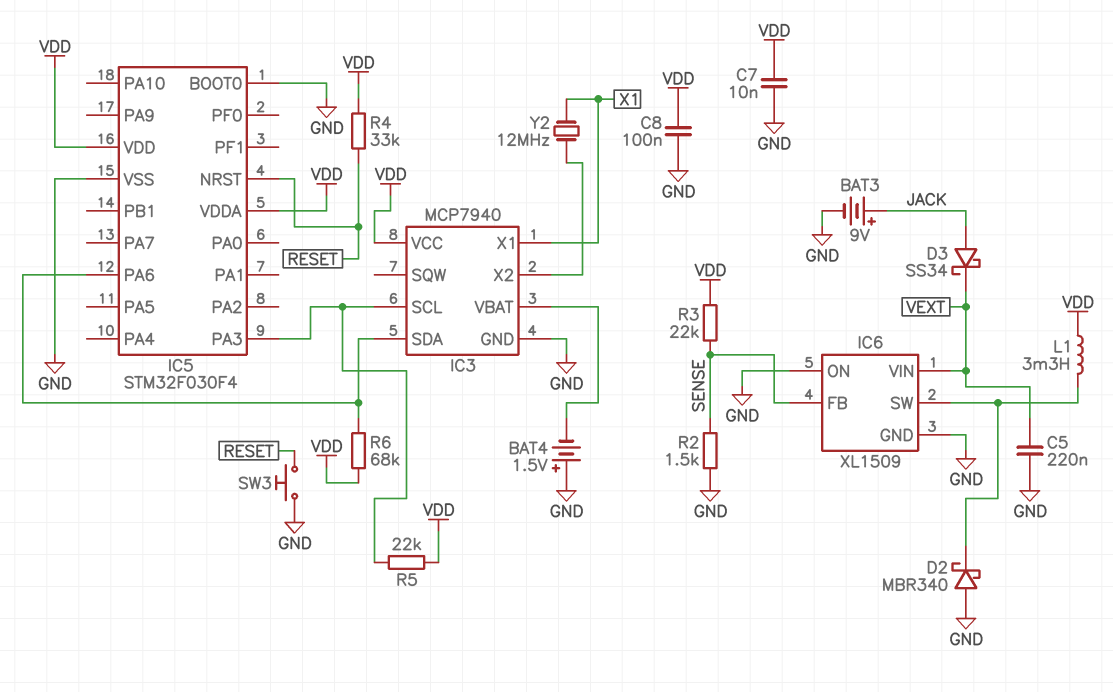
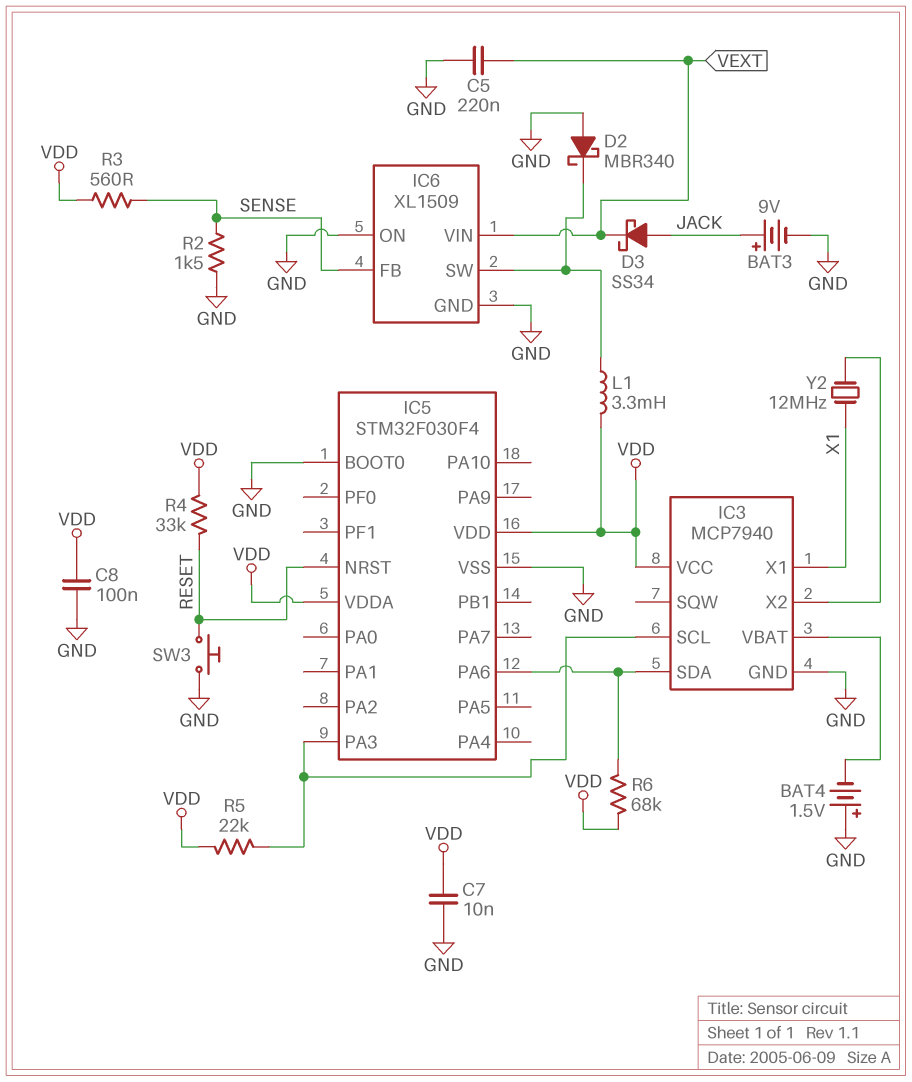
R3: 22k (SENSE, VDD) -> 560 (SENSE, VDD)

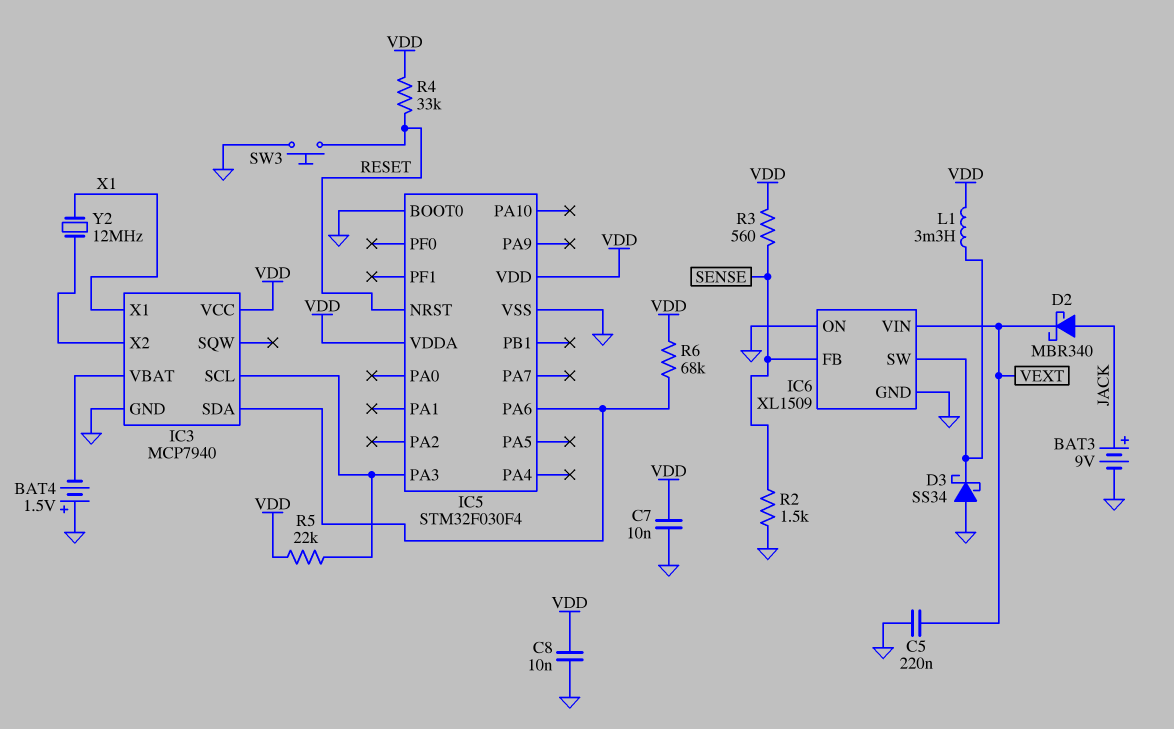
C8: 100nF (GND, VDD) -> 10nF (GND, VDD)
D2: schottky MBR340 (A GND, K IC6/SW) -> schottky MBR340 (A JACK, K VEXT)
D3: schottky SS34 (A JACK, K VEXT) -> schottky SS34 (A GND, K IC6/SW)

